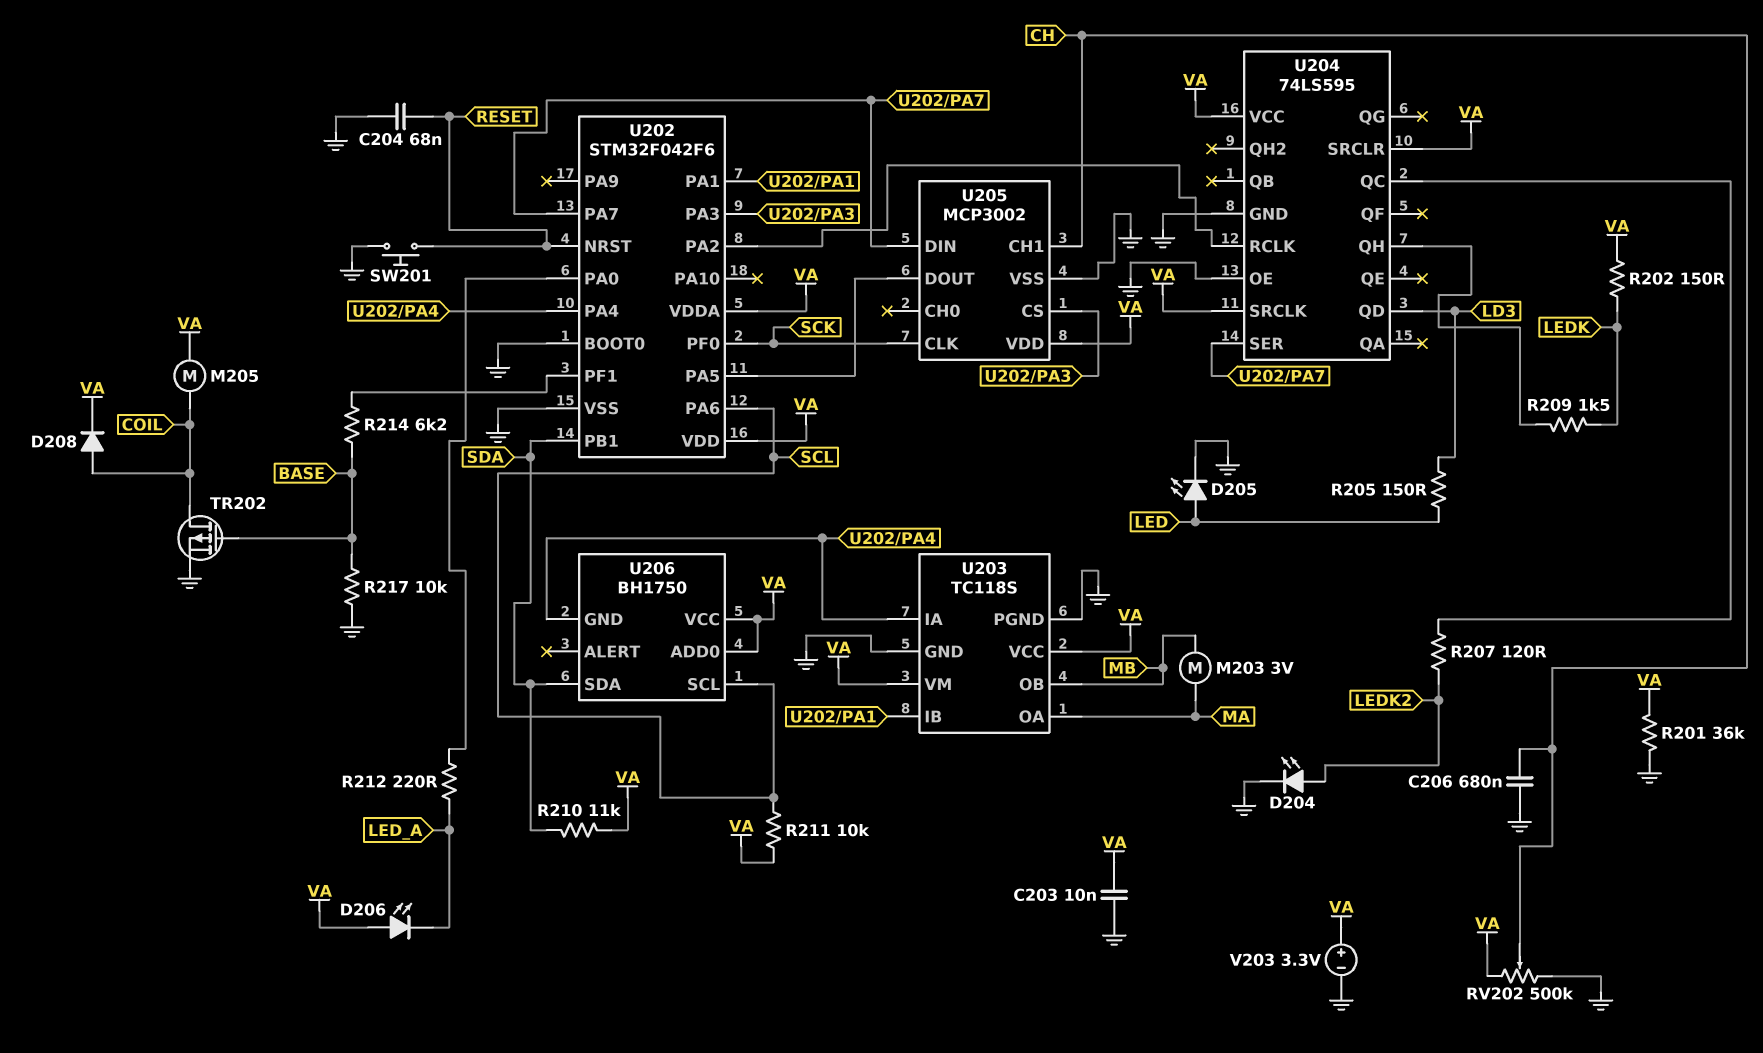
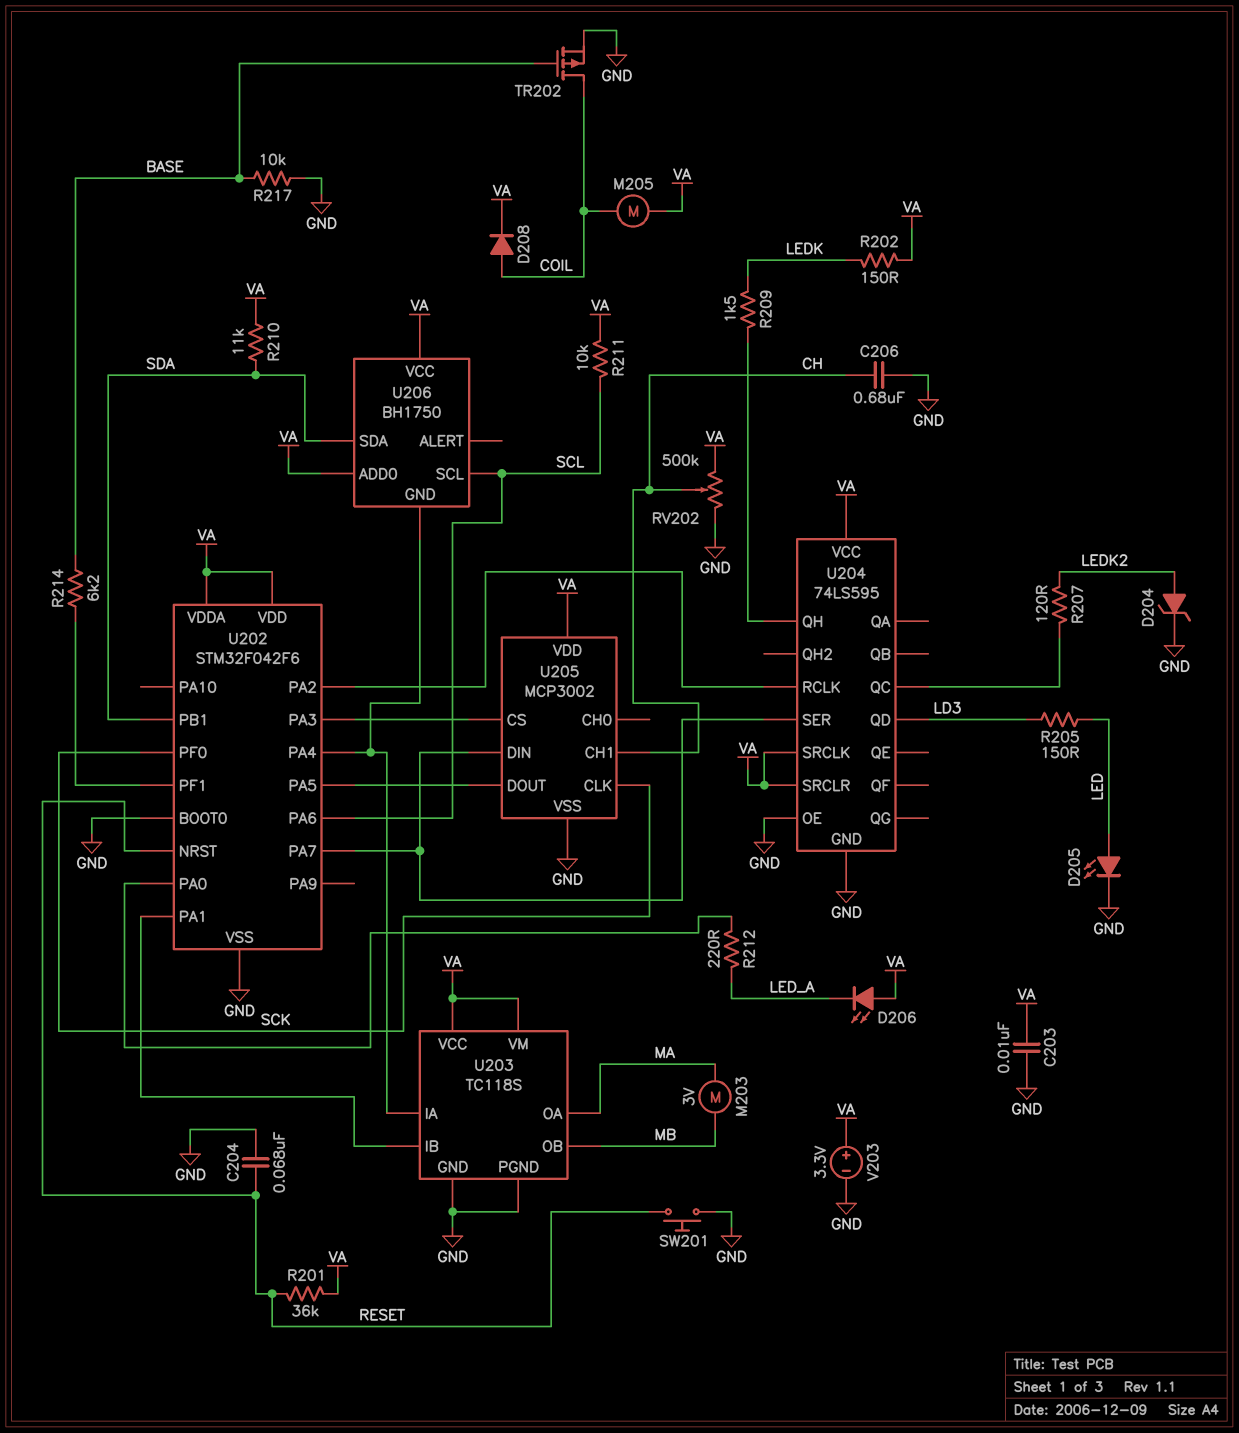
D204: LED (A LEDK2, K GND) -> zener (A LEDK2, K GND)
R201: 36k (GND, VA) -> 36k (RESET, VA)

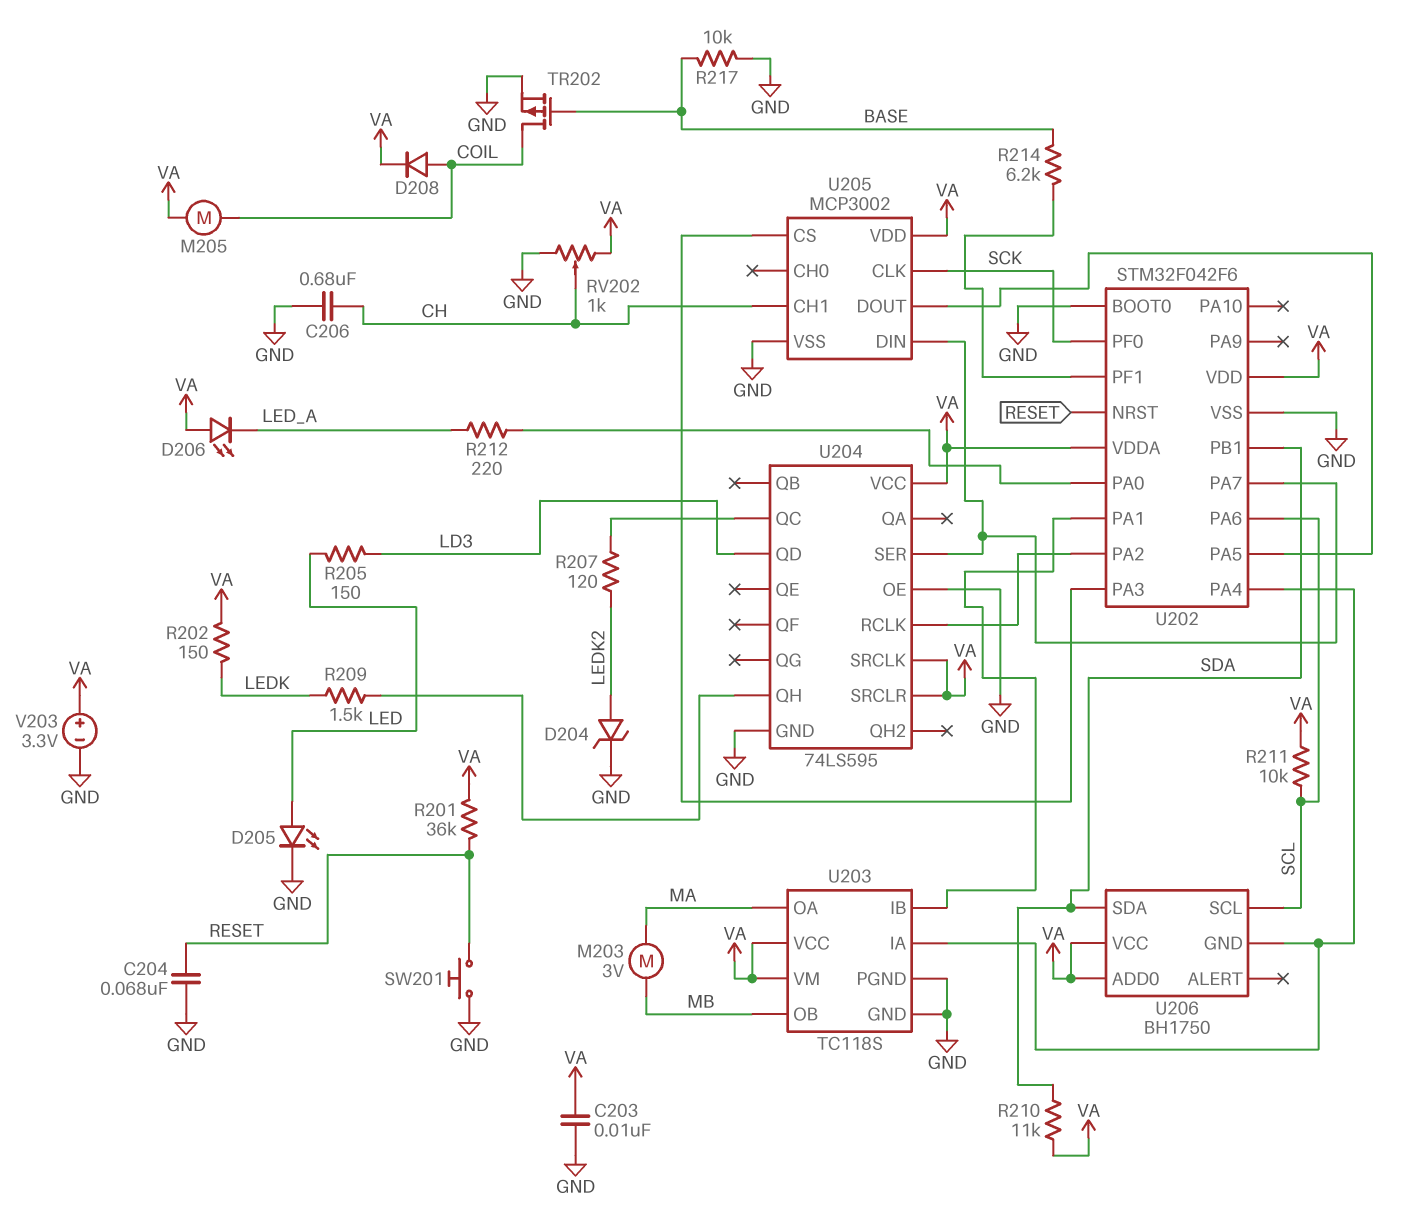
RV202: 500k (GND, VA, wiper CH) -> 1k (GND, VA, wiper CH)

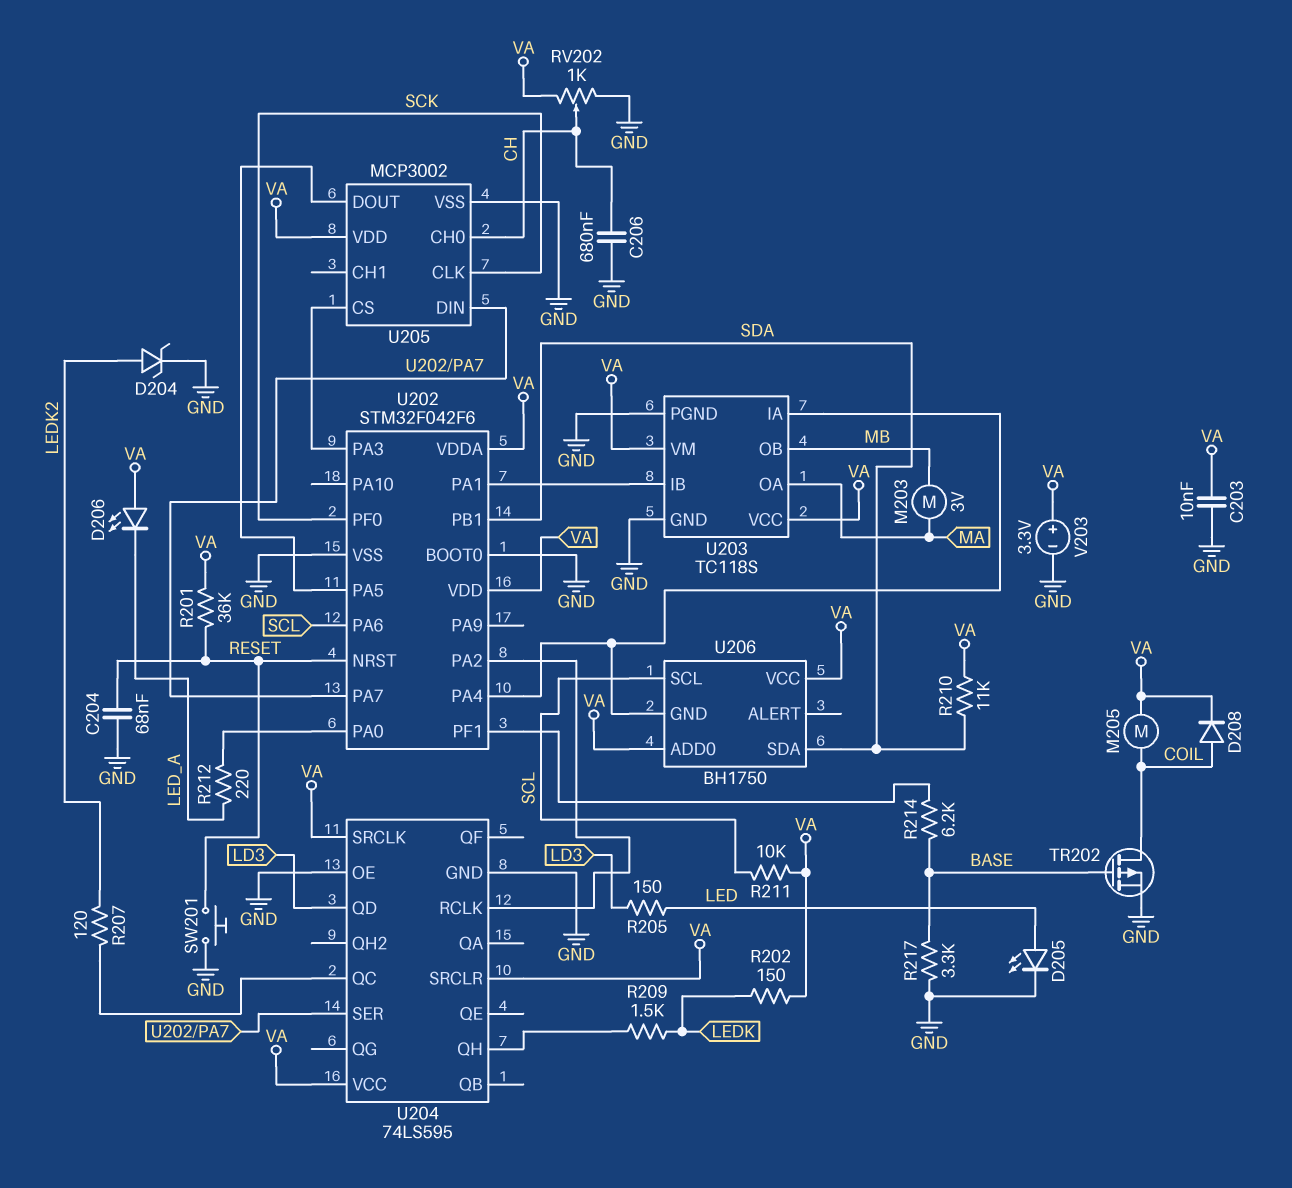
R217: 10k (BASE, GND) -> 3.3k (BASE, GND)
U205 pin CH0: none -> CH
U205 pin CH1: CH -> none

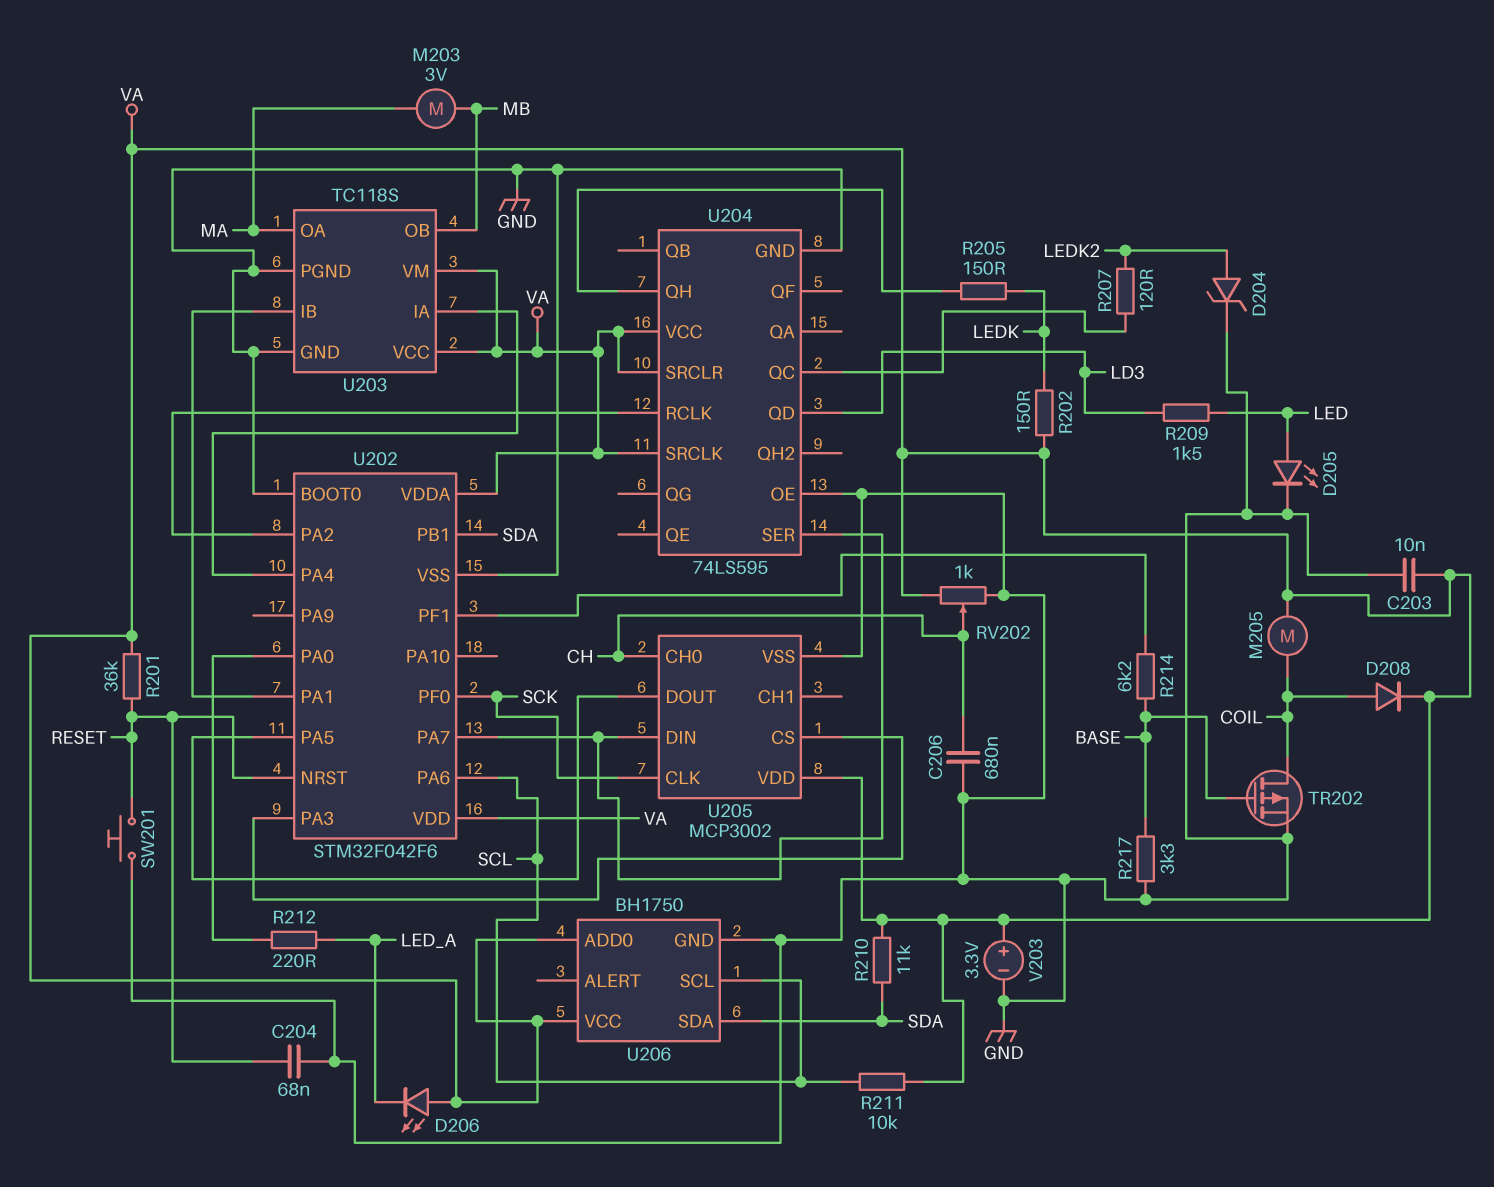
R205: 150 (LD3, LED) -> 150 (LEDK, U204/QH)
R209: 1.5k (LEDK, U204/QH) -> 1.5k (LD3, LED)
U206 pin GND: U202/PA4 -> GND

